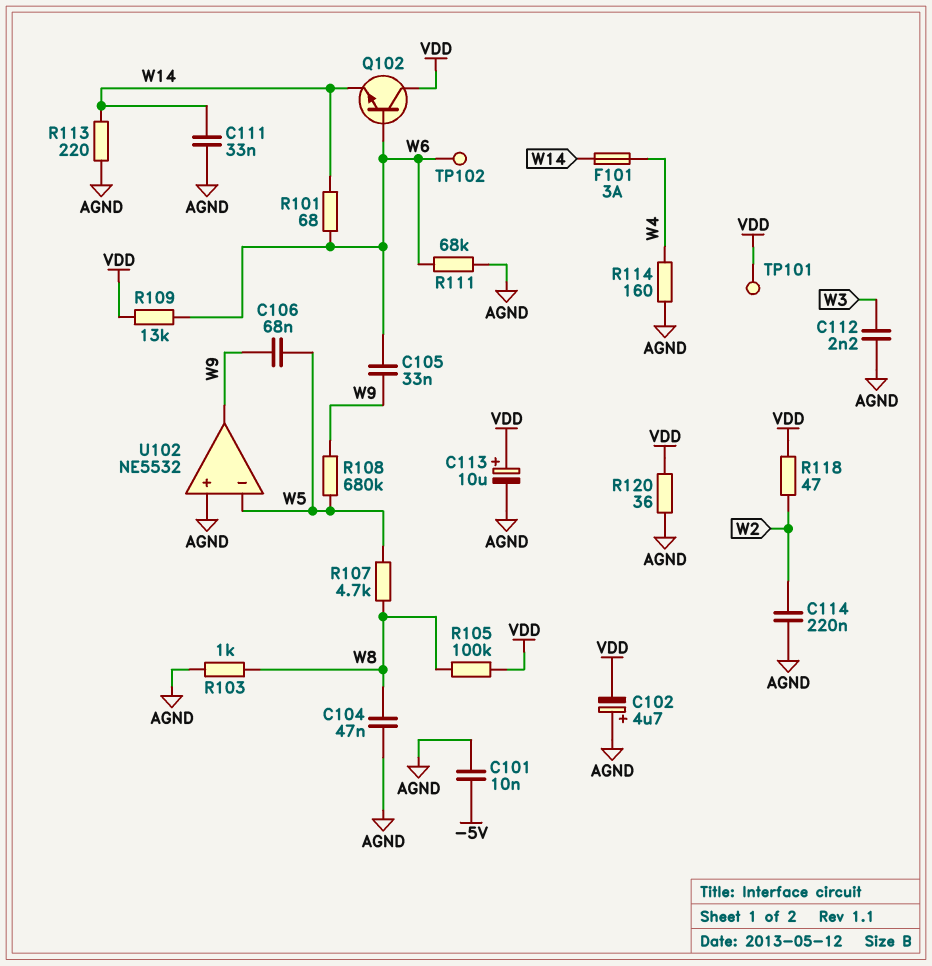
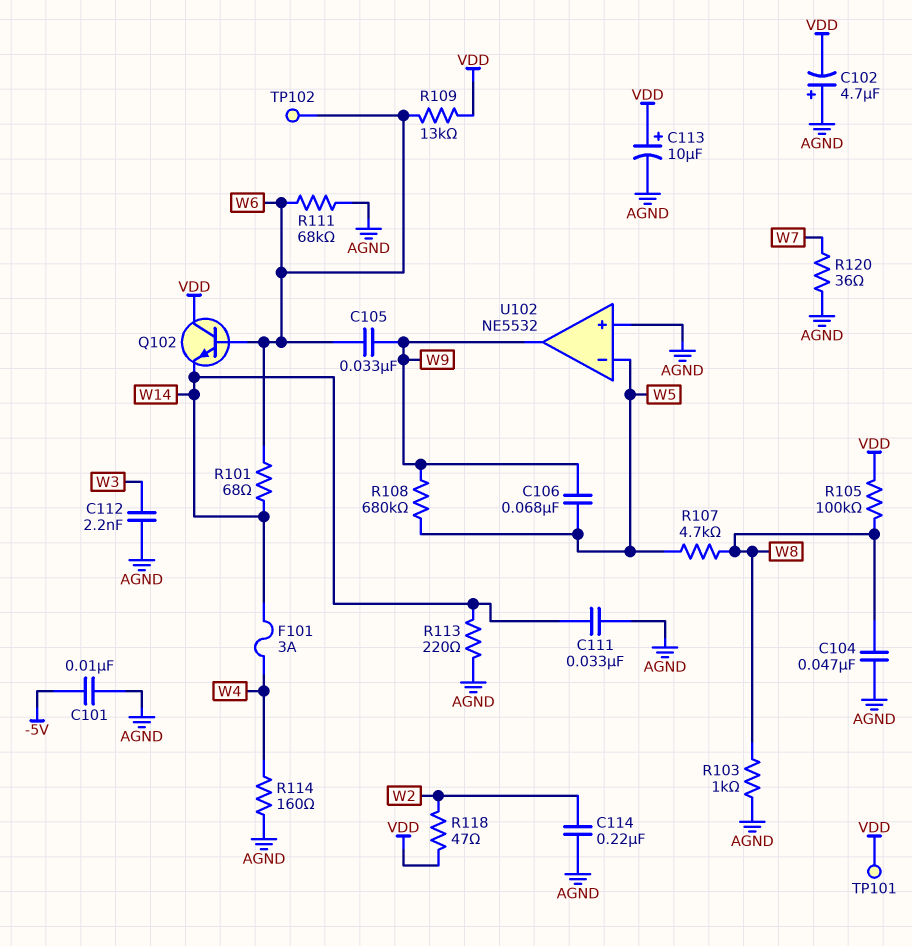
R120: 36 (AGND, VDD) -> 36 (AGND, W7)

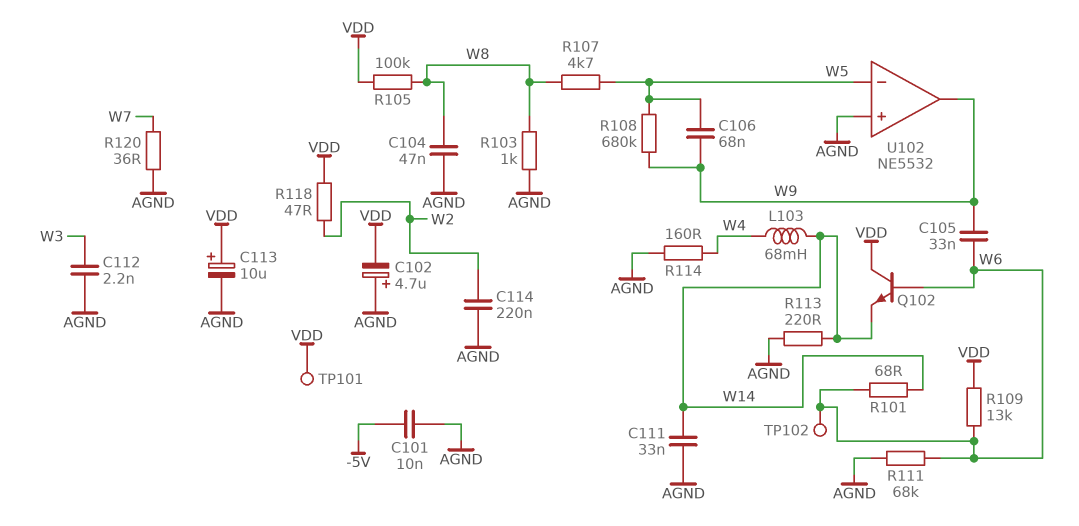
F101: 3A (W4, W14) -> none
L103: none -> 68mH (W4, W14)

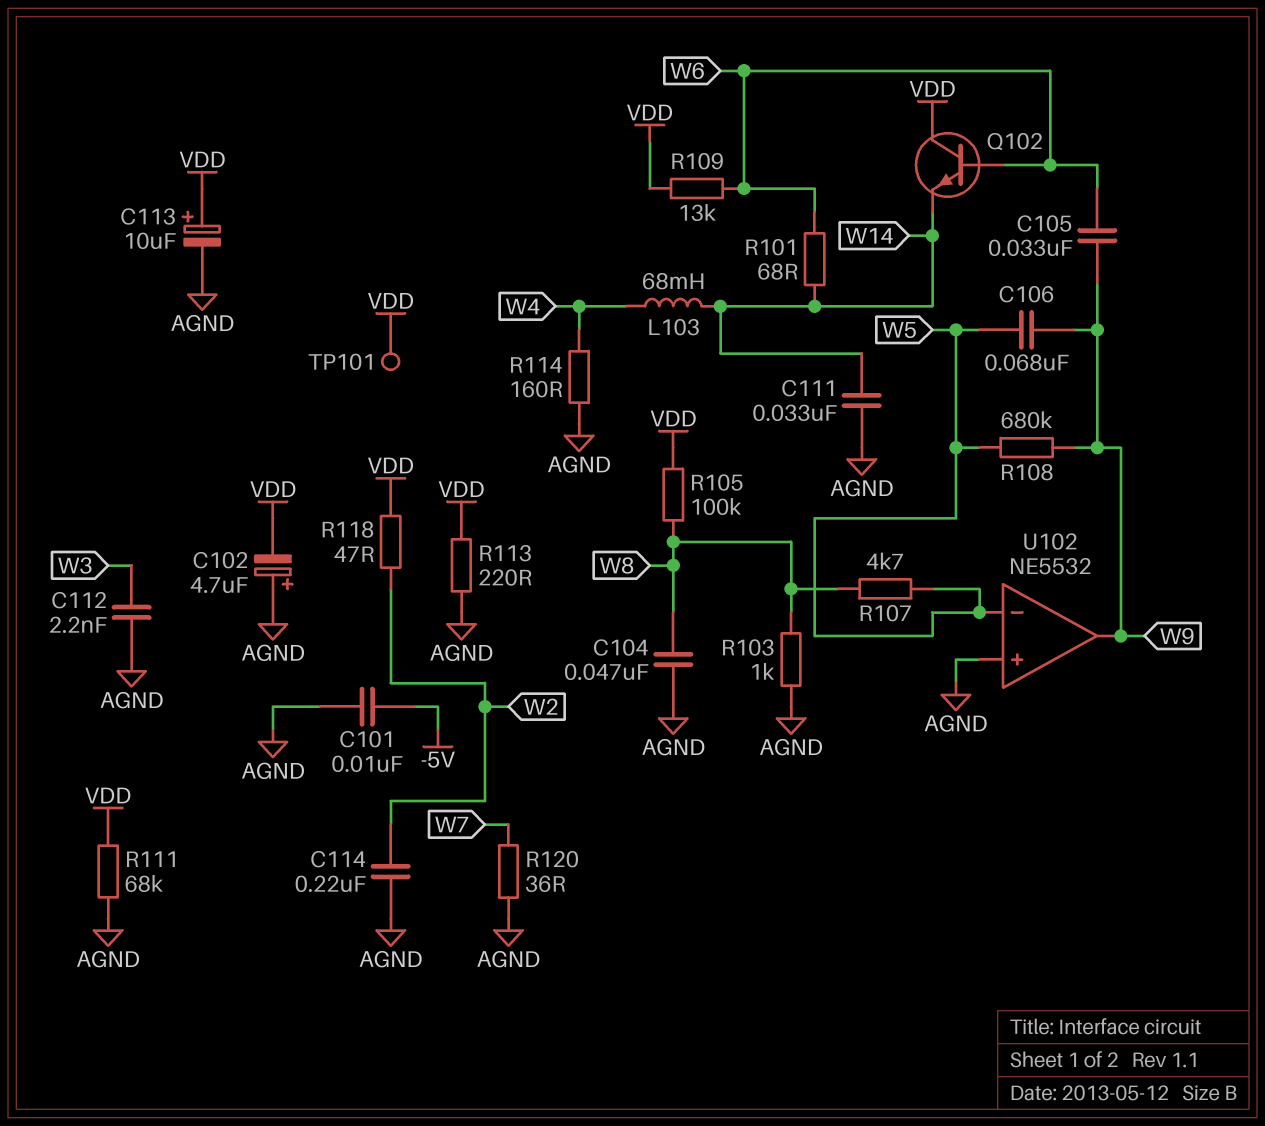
R111: 68k (AGND, W6) -> 68k (AGND, VDD)
R113: 220 (AGND, W14) -> 220 (AGND, VDD)
TP102: test point (W6) -> none

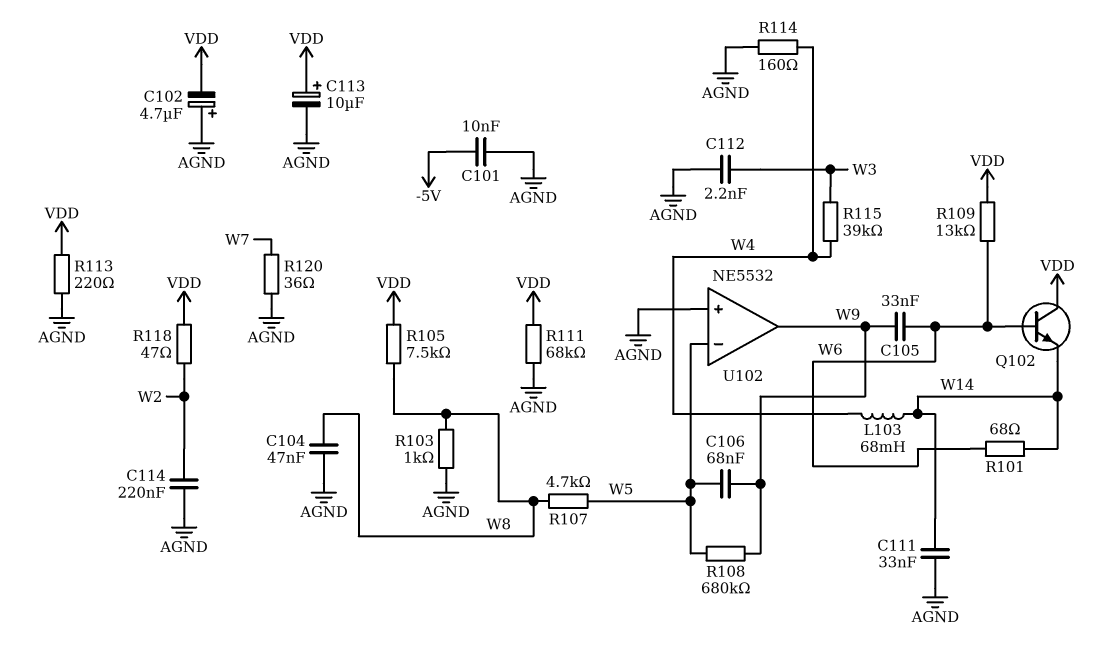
R105: 100k (VDD, W8) -> 7.5k (VDD, W8)
R115: none -> 39k (W3, W4)
TP101: test point (VDD) -> none

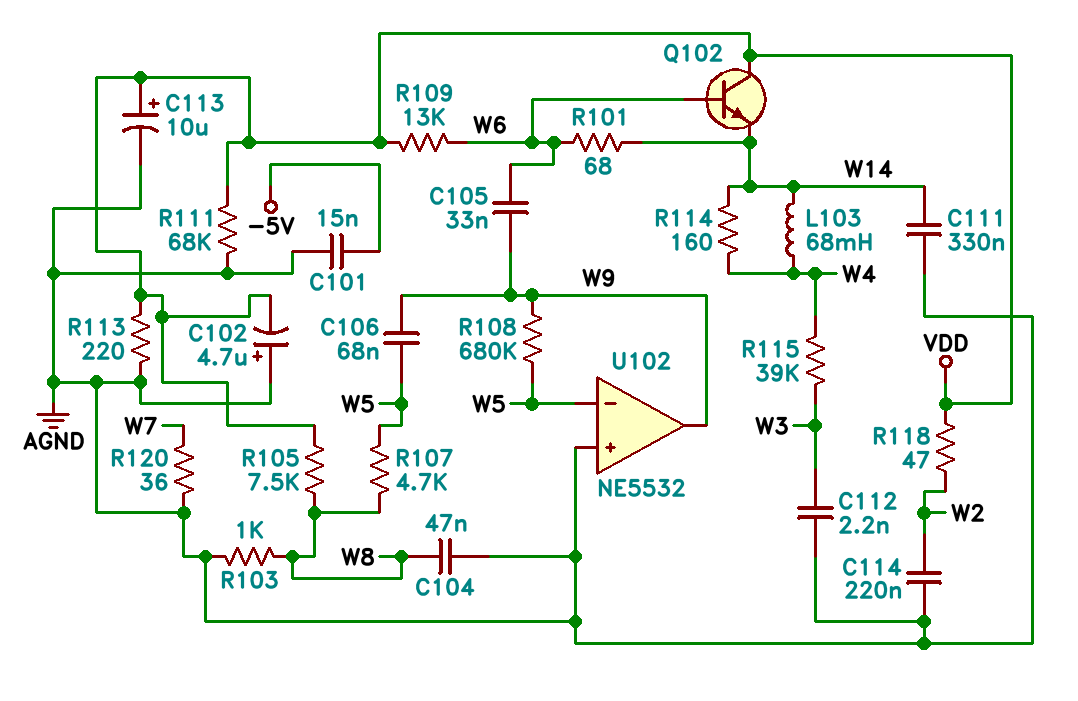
C101: 10nF (-5V, AGND) -> 15nF (-5V, AGND)
C111: 33nF (AGND, W14) -> 330nF (AGND, W14)
R114: 160 (AGND, W4) -> 160 (W4, W14)

